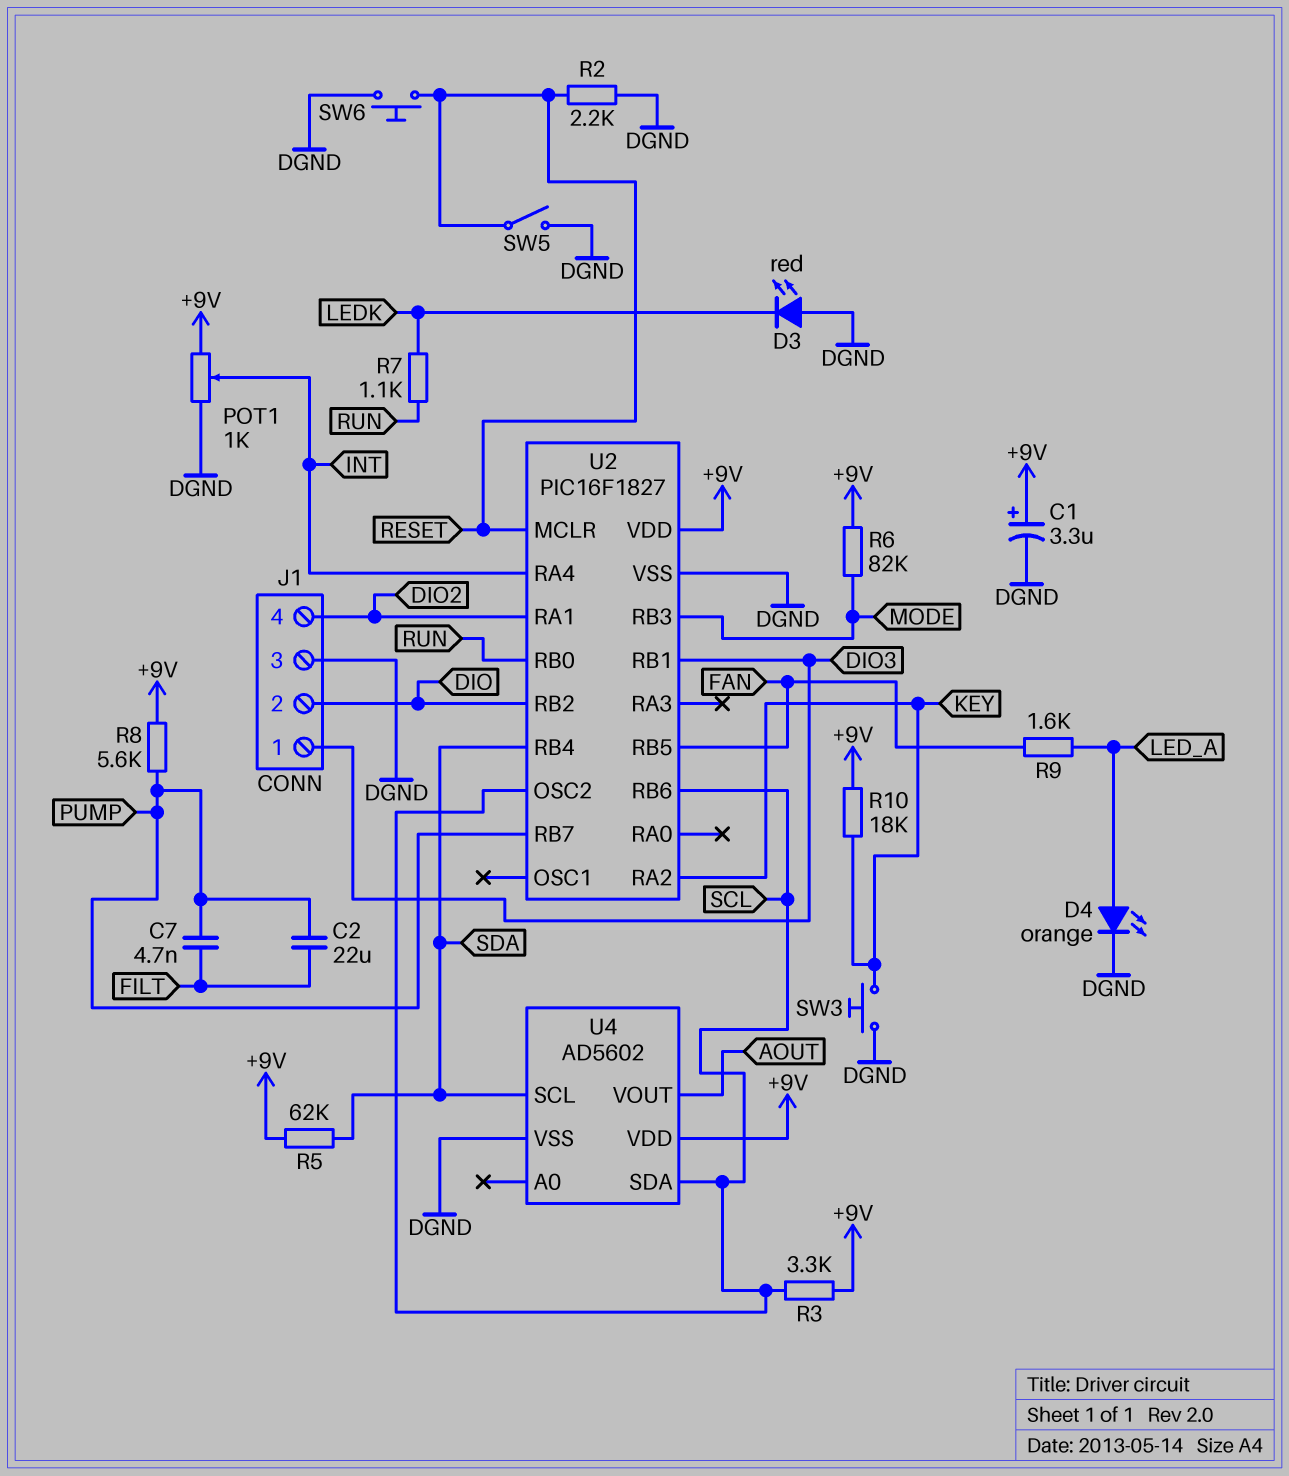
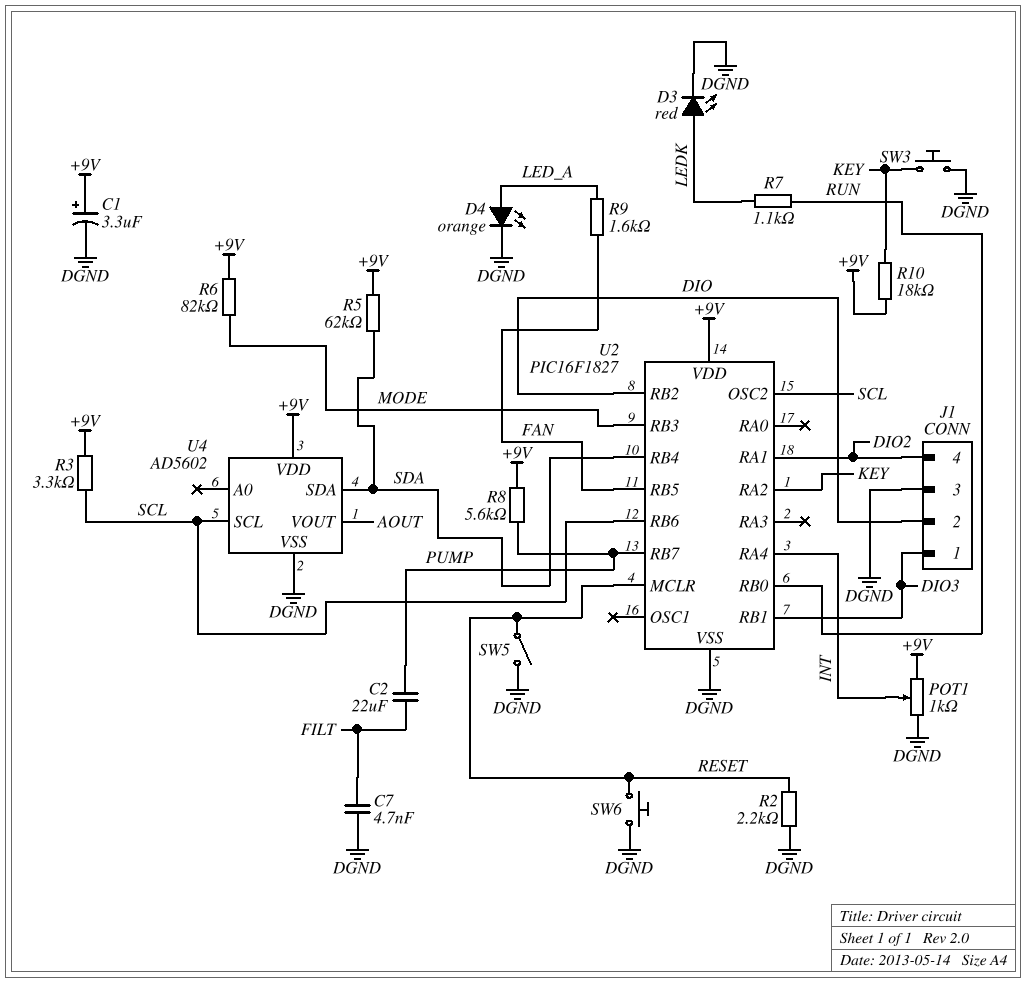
C7: 4.7nF (FILT, PUMP) -> 4.7nF (DGND, FILT)
D3: LED red (A DGND, K LEDK) -> LED red (A LEDK, K DGND)
U4 pin SCL: SDA -> SCL
U4 pin SDA: SCL -> SDA

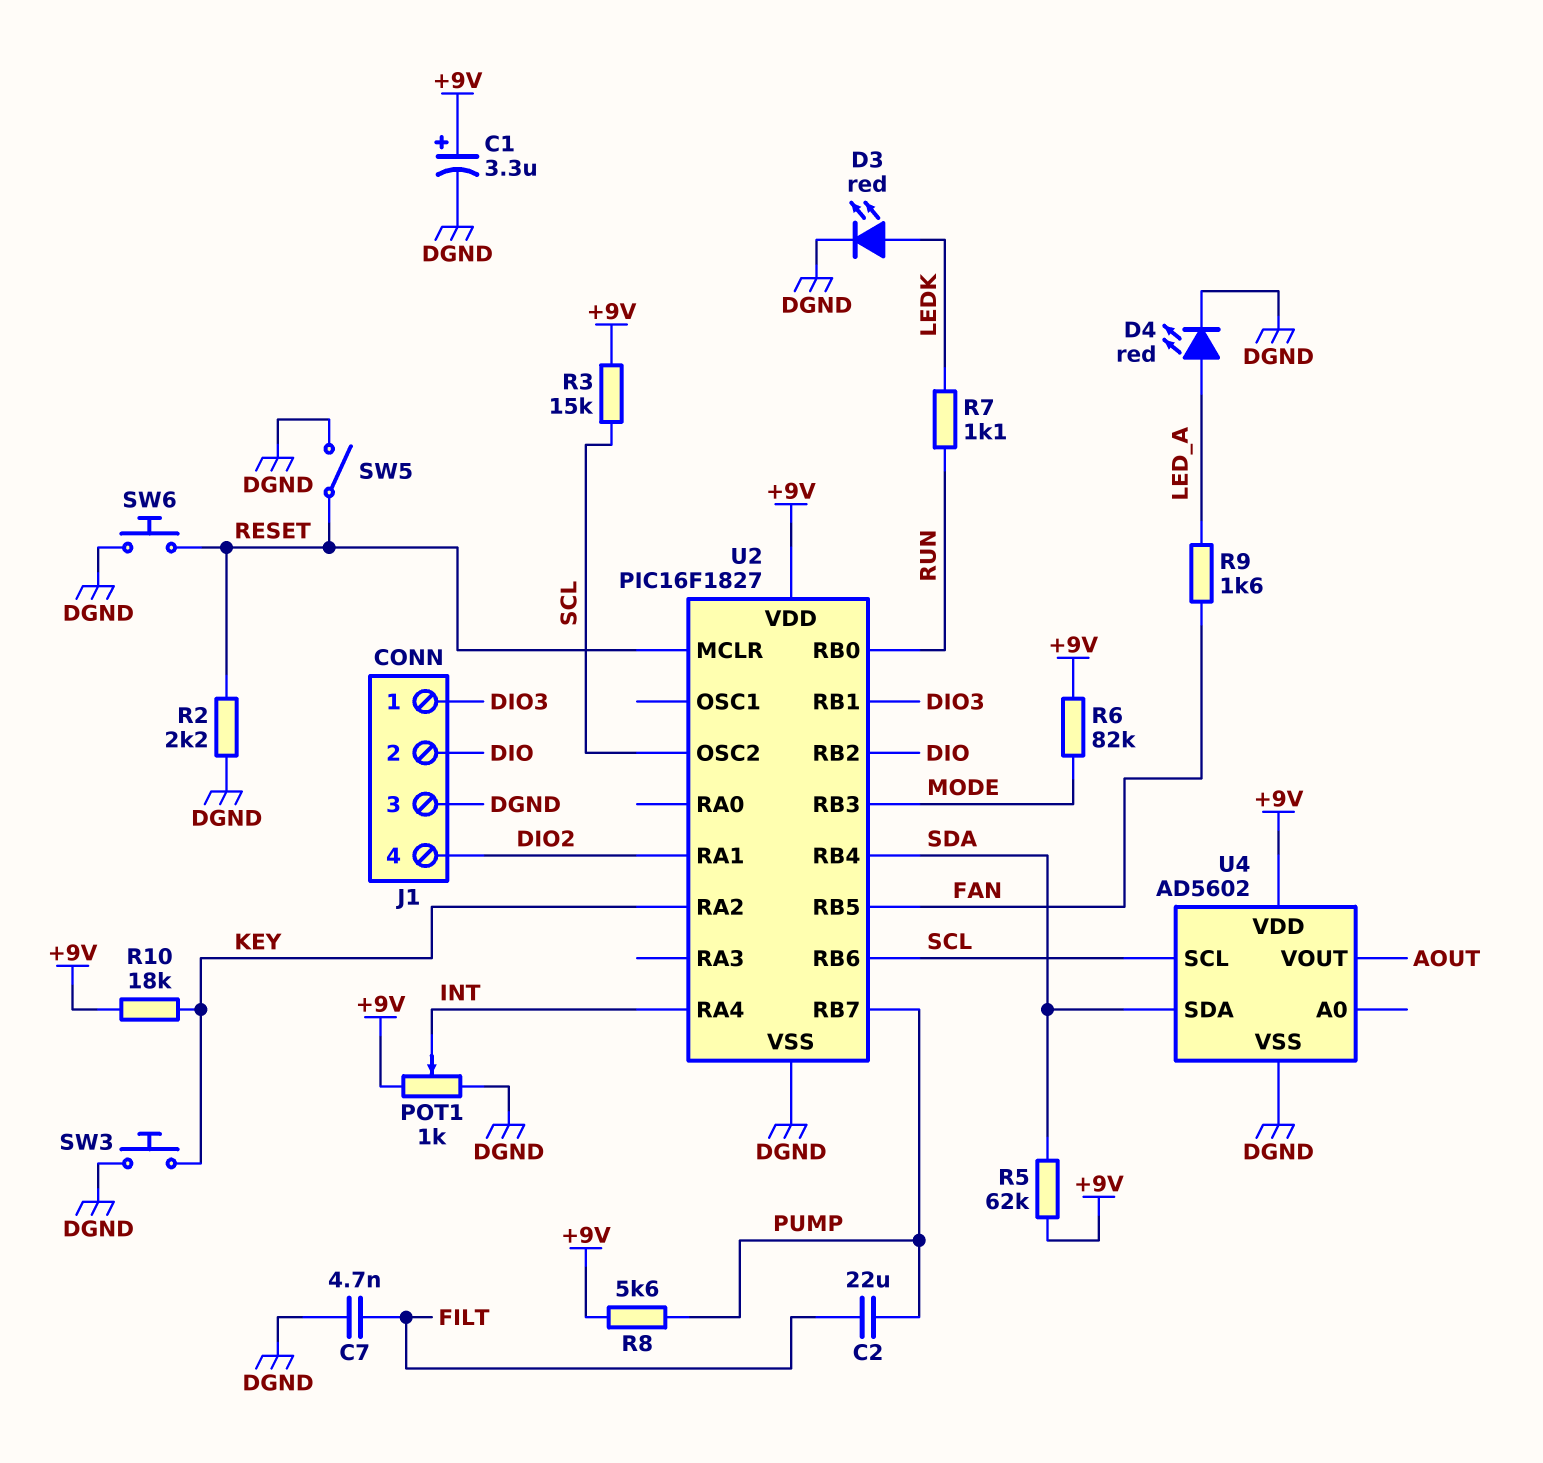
D4: LED orange (A LED_A, K DGND) -> LED red (A LED_A, K DGND)
R3: 3.3k (+9V, SCL) -> 15k (+9V, SCL)

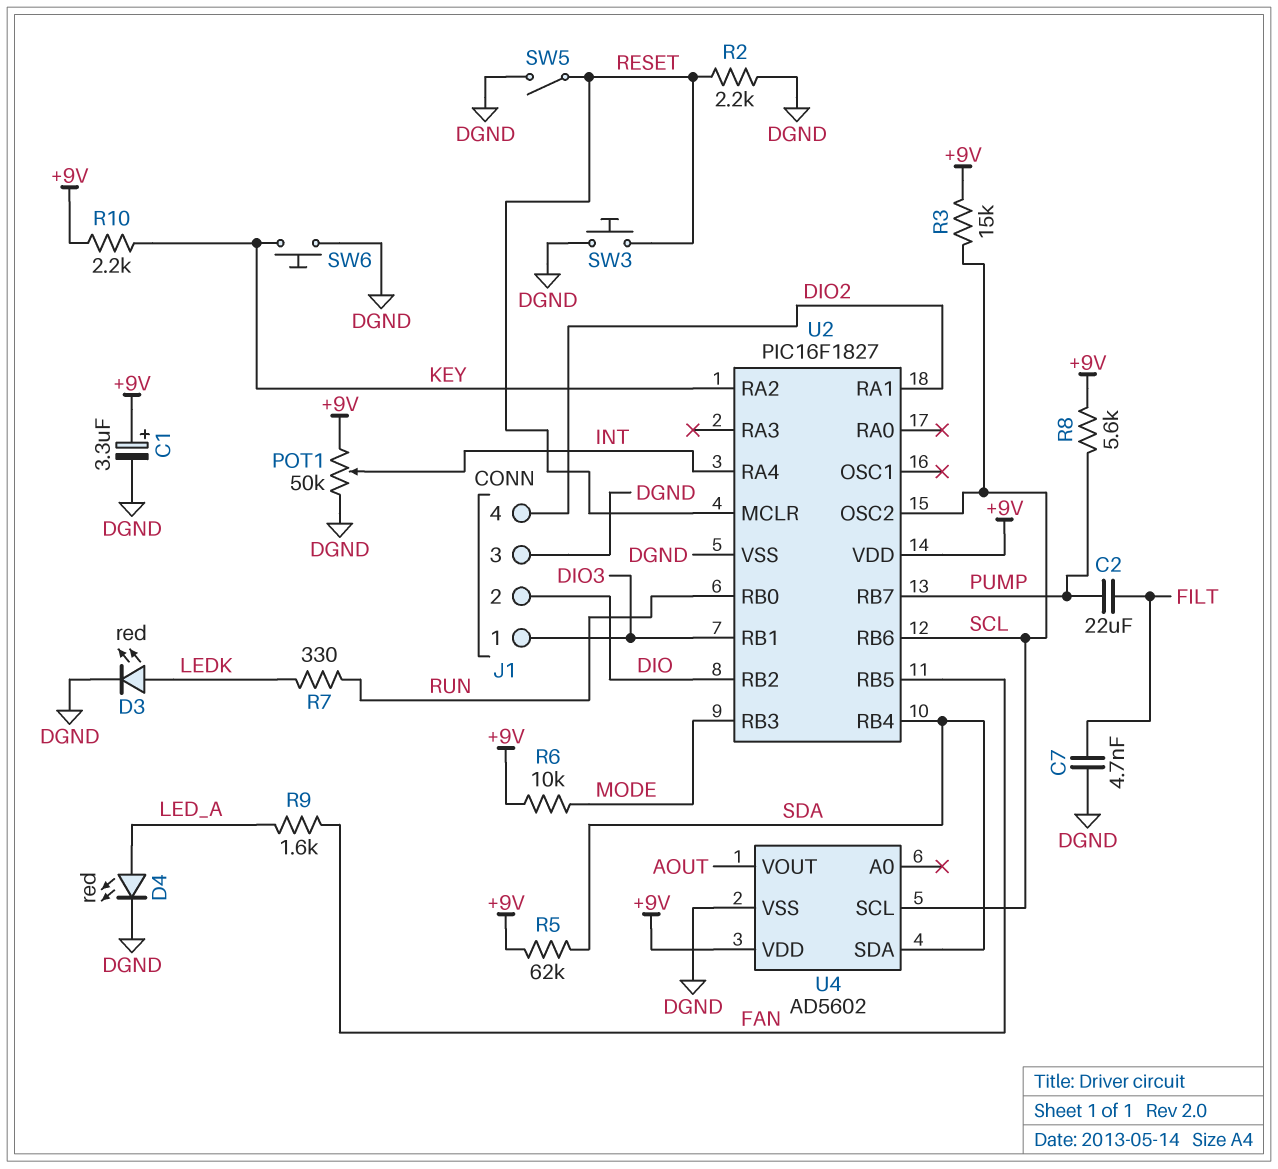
POT1: 1k (+9V, DGND, wiper INT) -> 50k (+9V, DGND, wiper INT)
R6: 82k (+9V, MODE) -> 10k (+9V, MODE)
R7: 1.1k (LEDK, RUN) -> 330 (LEDK, RUN)
R10: 18k (+9V, KEY) -> 2.2k (+9V, KEY)
SW3: button (DGND, KEY) -> button (DGND, RESET)
SW6: button (DGND, RESET) -> button (DGND, KEY)

